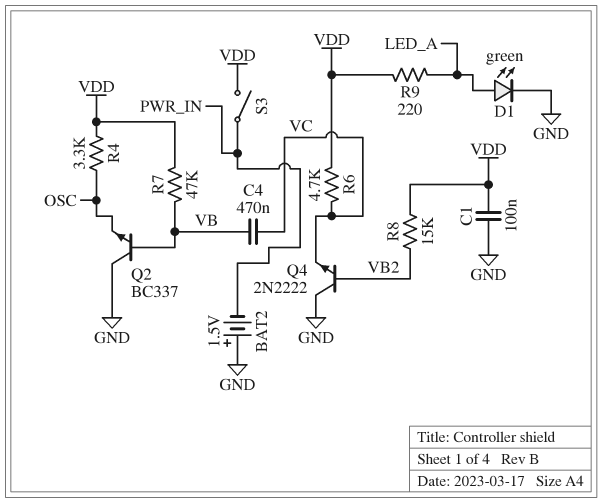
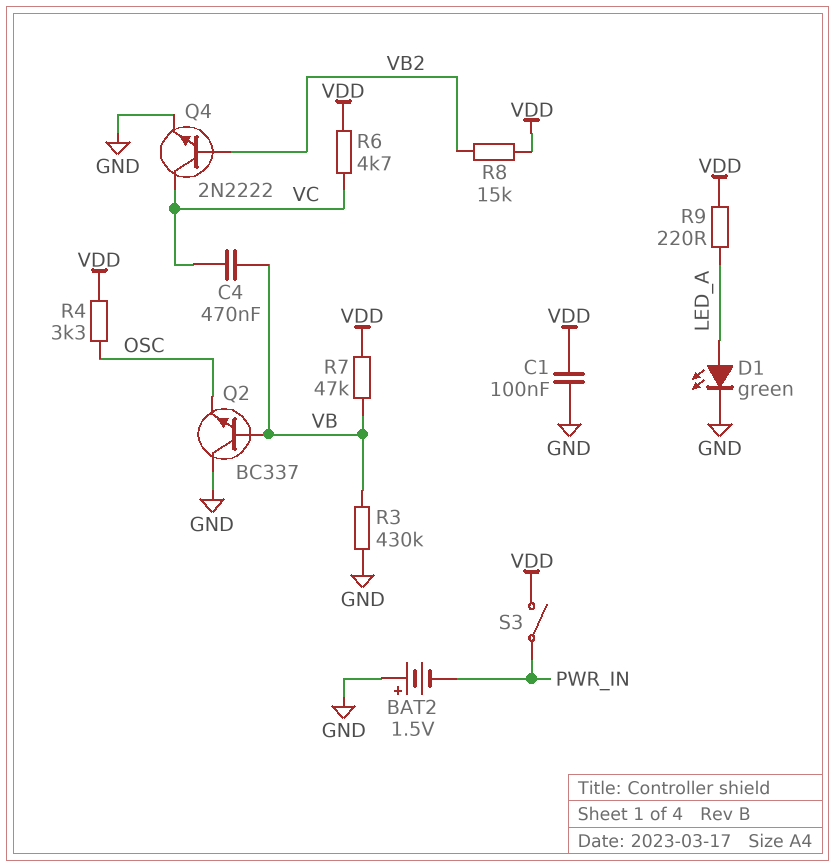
Q4: NPN 2N2222 (B VB2, C GND, E VC) -> NPN 2N2222 (B VB2, C VC, E GND)
R3: none -> 430k (GND, VB)

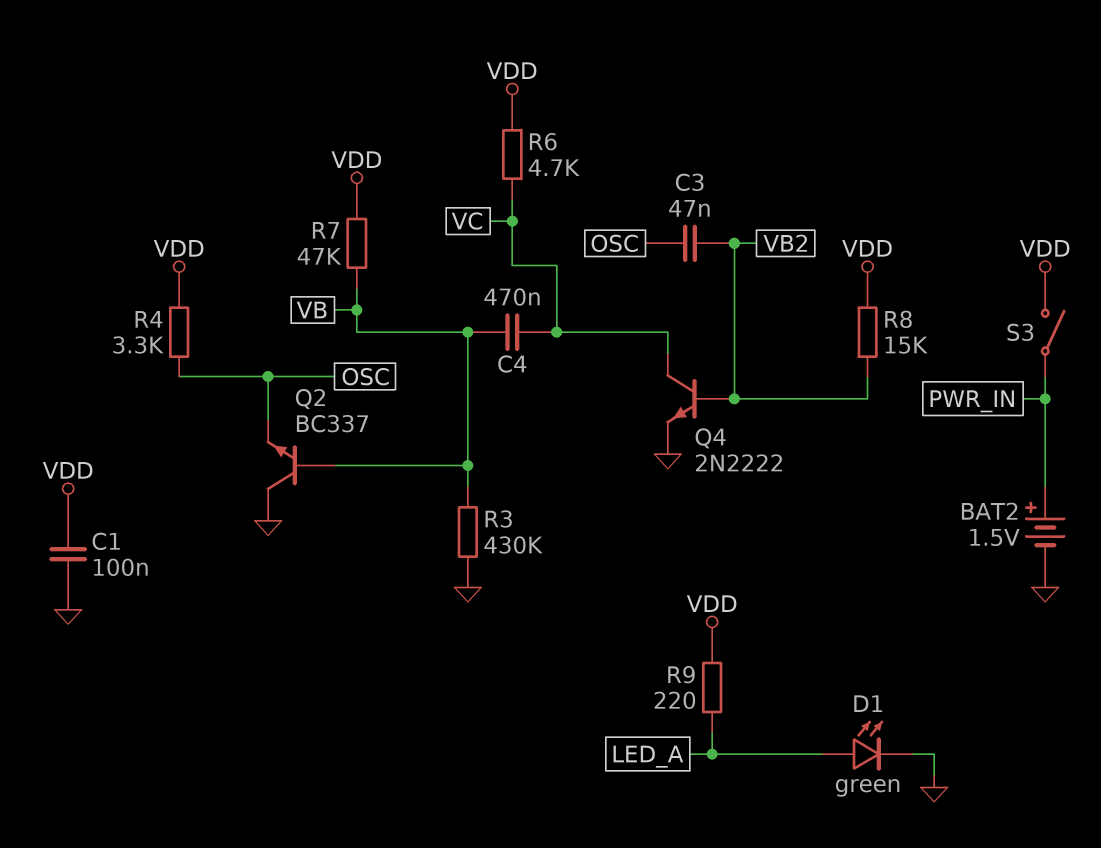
BAT2: 1.5V (plus GND, minus PWR_IN) -> 1.5V (plus PWR_IN, minus GND)
C3: none -> 47nF (OSC, VB2)

